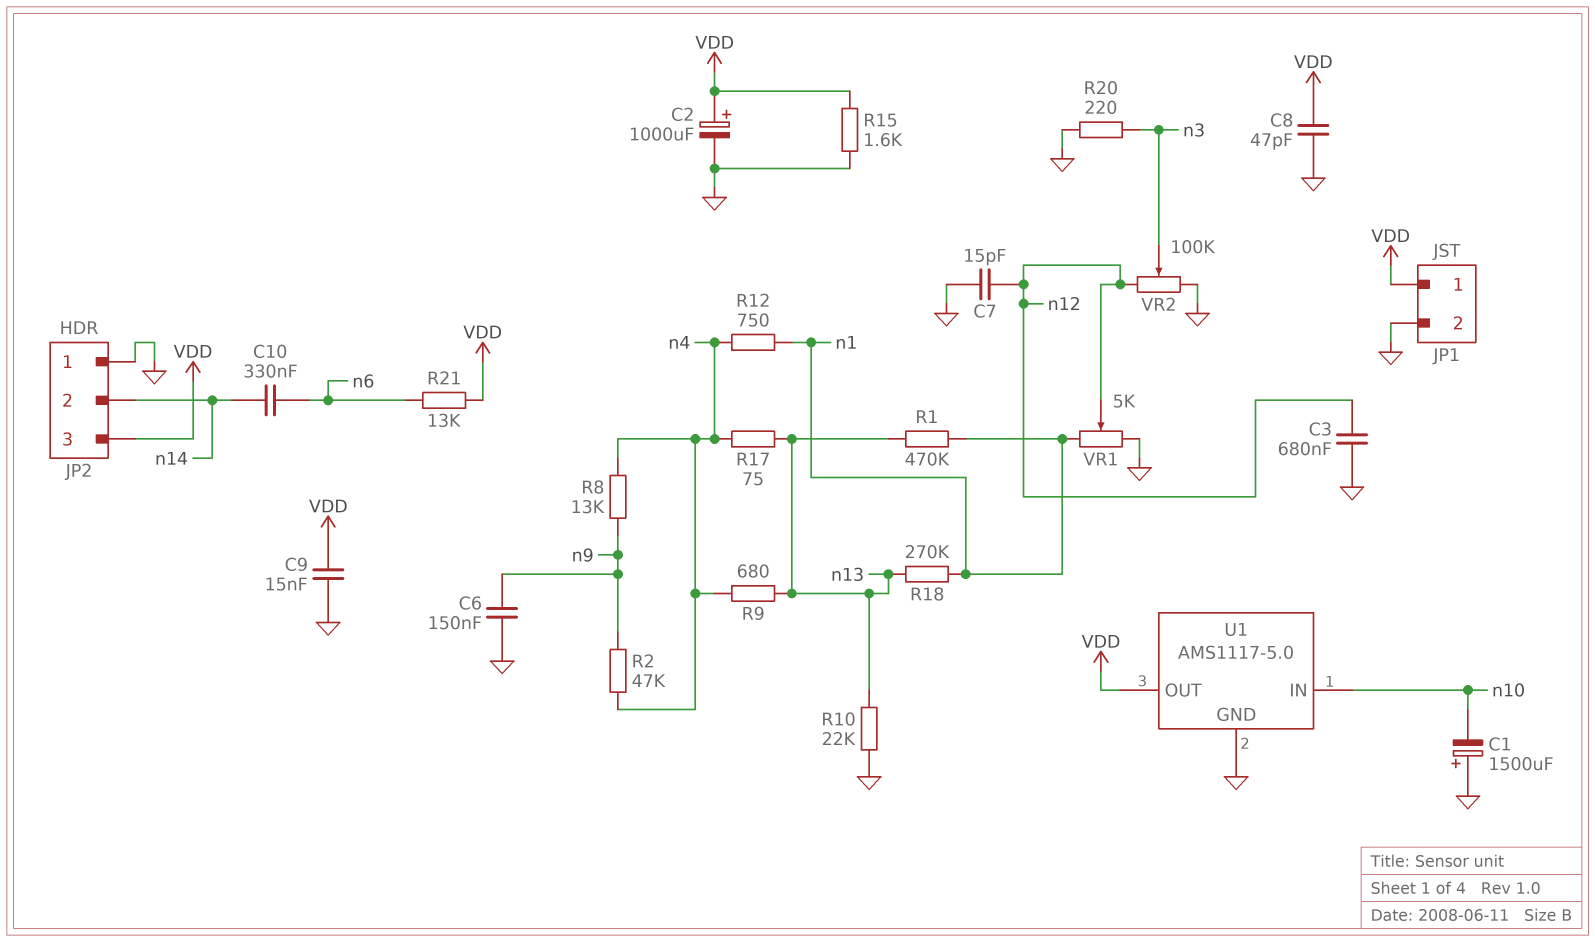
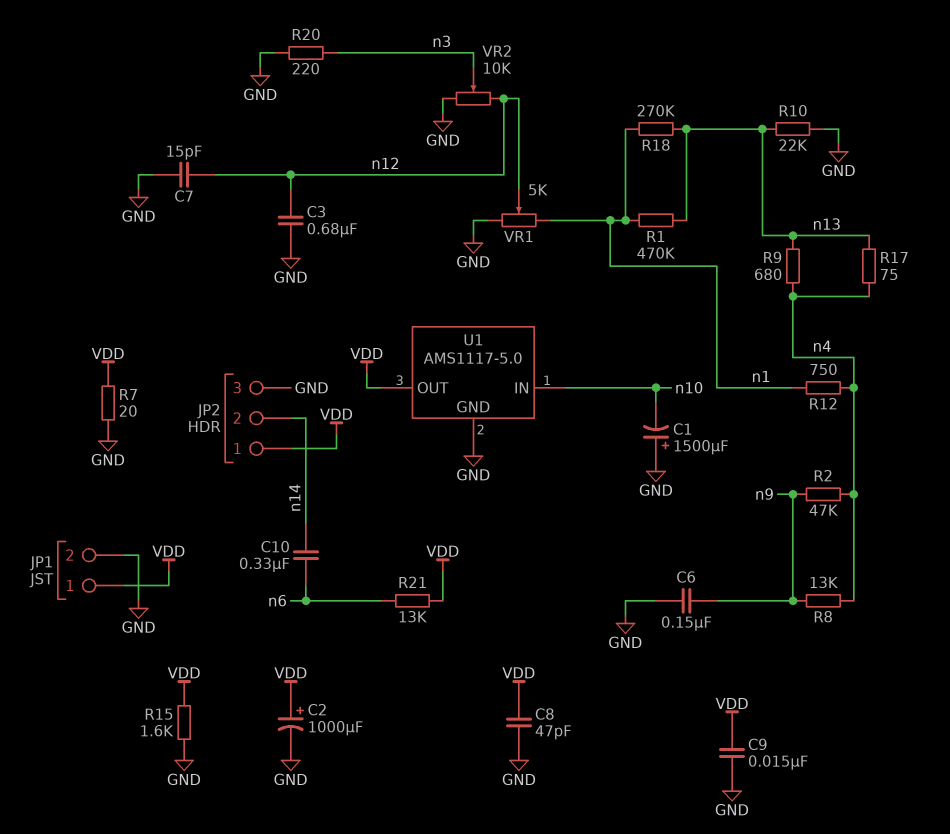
JP2 pin 1: GND -> VDD
JP2 pin 3: VDD -> GND
R7: none -> 20 (GND, VDD)
VR2: 100k (GND, n12, wiper n3) -> 10k (GND, n12, wiper n3)

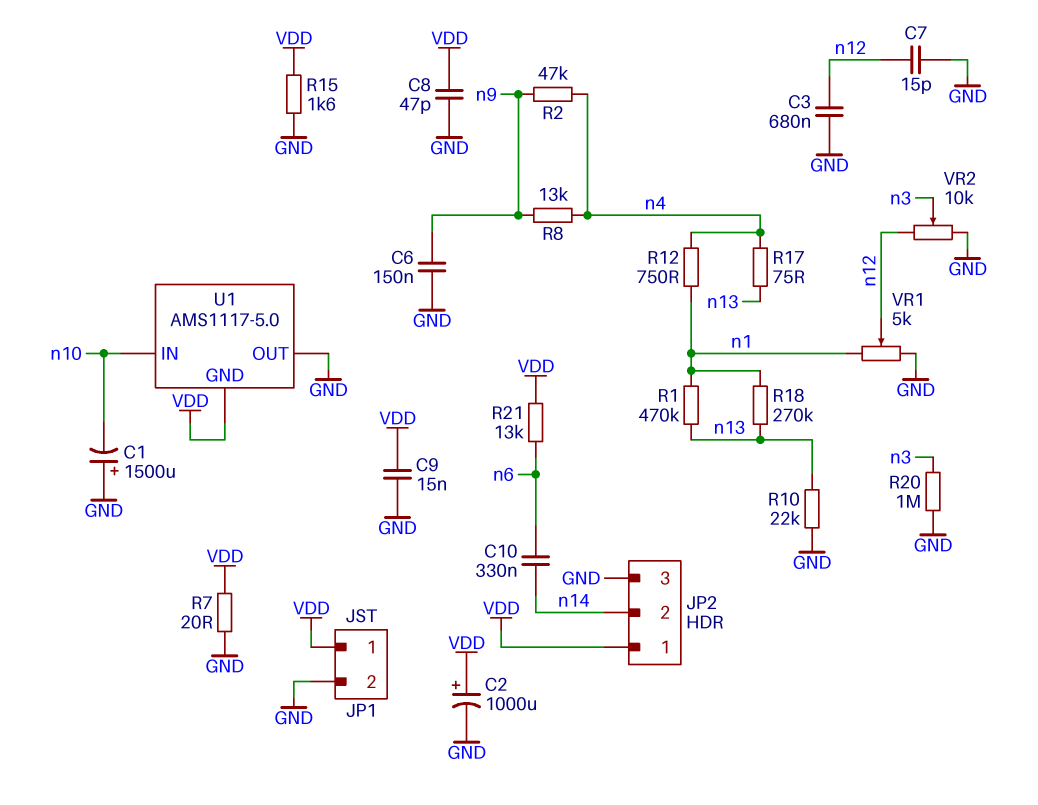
R9: 680 (n4, n13) -> none
R20: 220 (GND, n3) -> 1M (GND, n3)
U1 pin GND: GND -> VDD
U1 pin OUT: VDD -> GND

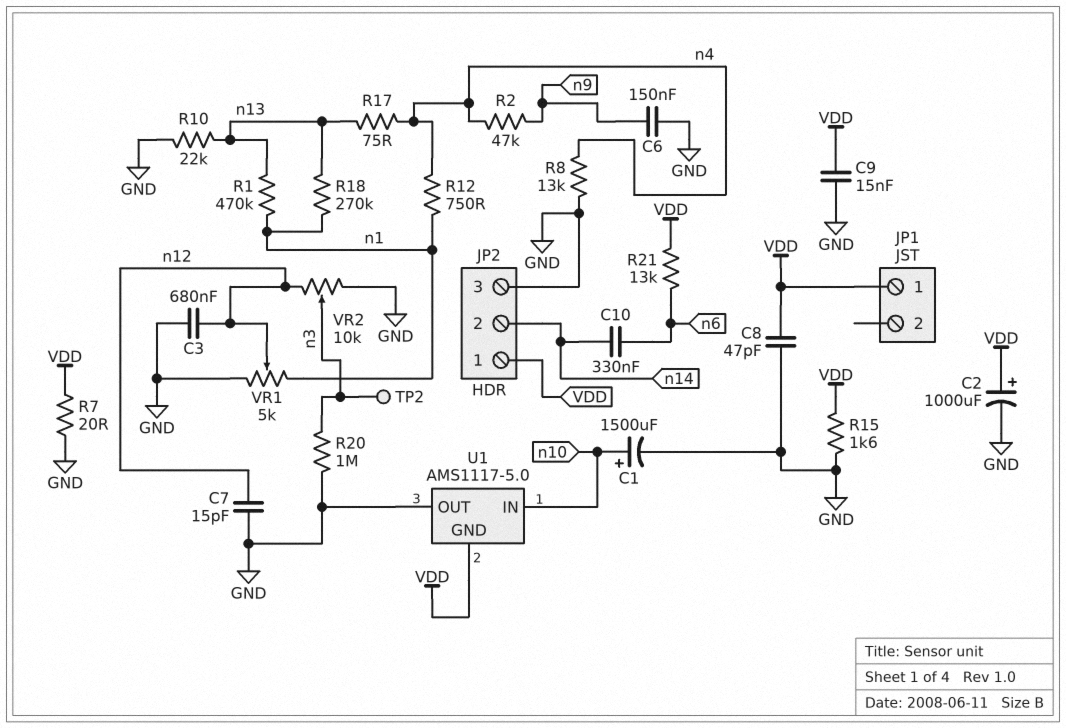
C1: 1500uF (plus GND, minus n10) -> 1500uF (plus n10, minus GND)
JP1 pin 2: GND -> none
R8: 13k (n4, n9) -> 13k (GND, n4)
TP2: none -> test point (n3)

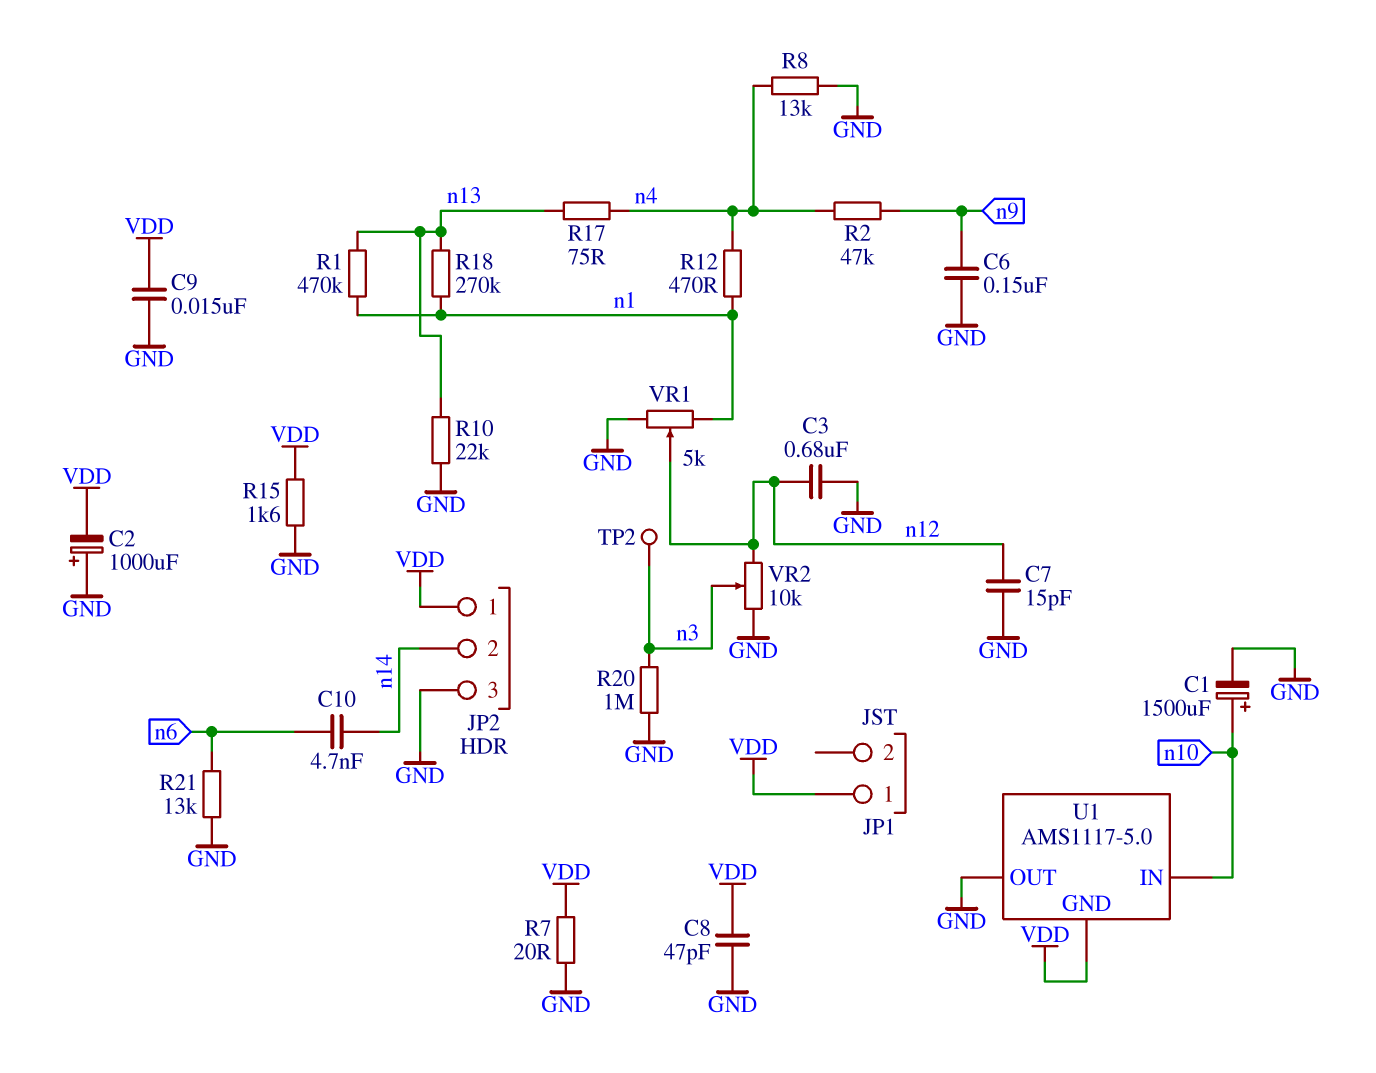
C2: 1000uF (plus VDD, minus GND) -> 1000uF (plus GND, minus VDD)
C10: 330nF (n6, n14) -> 4.7nF (n6, n14)
R12: 750 (n1, n4) -> 470 (n1, n4)
R21: 13k (VDD, n6) -> 13k (GND, n6)

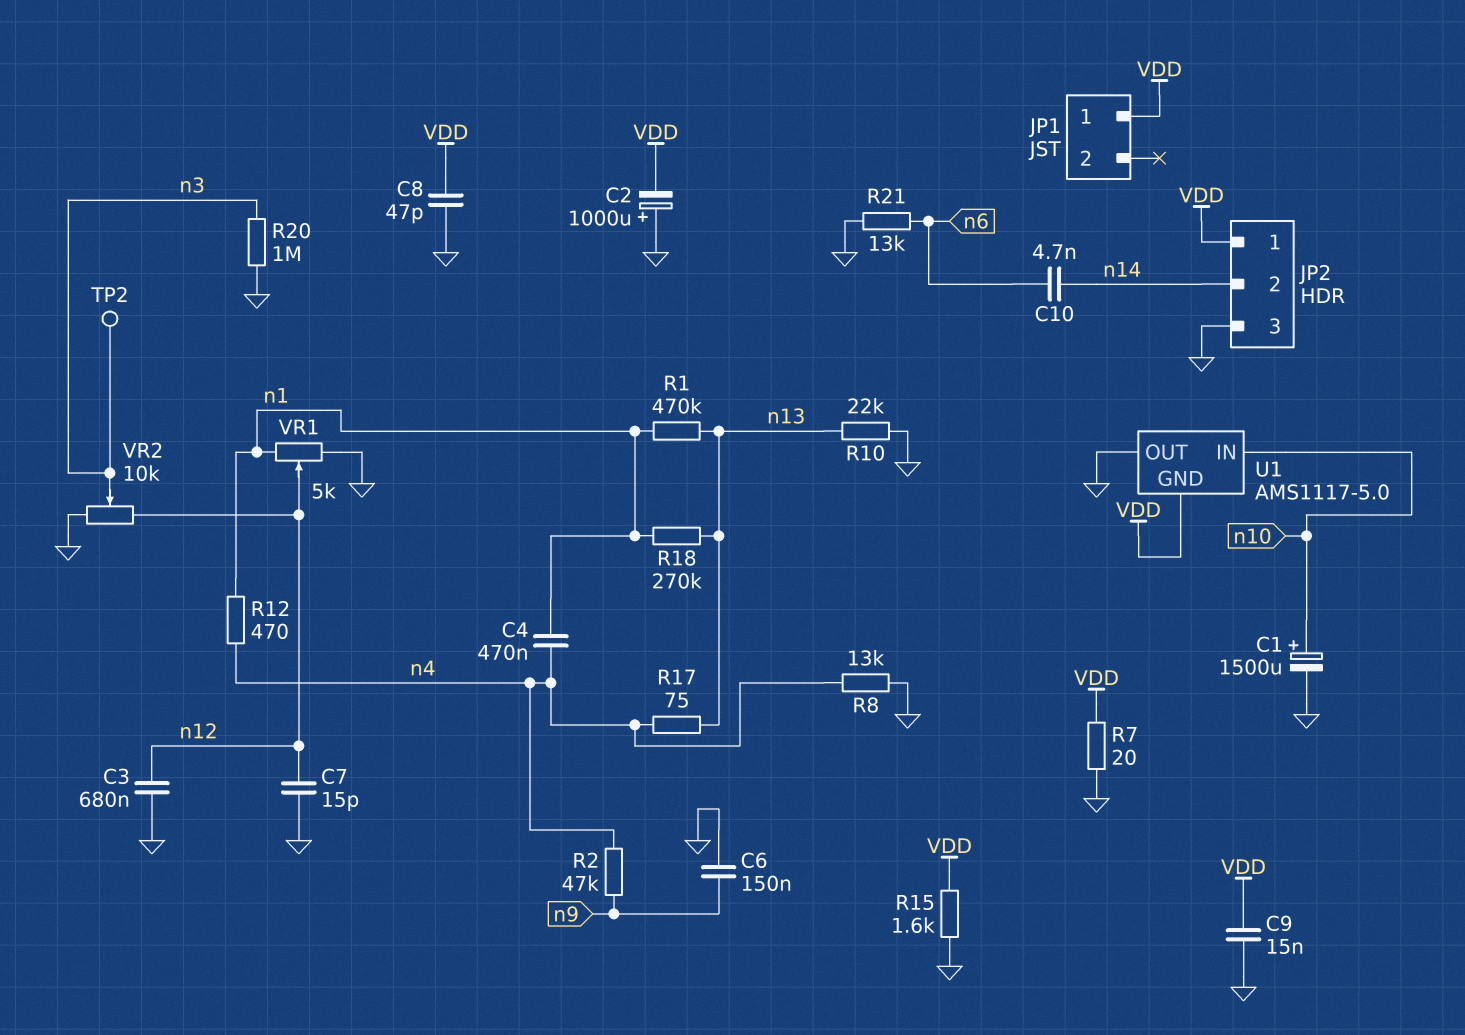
C4: none -> 470nF (n1, n4)

